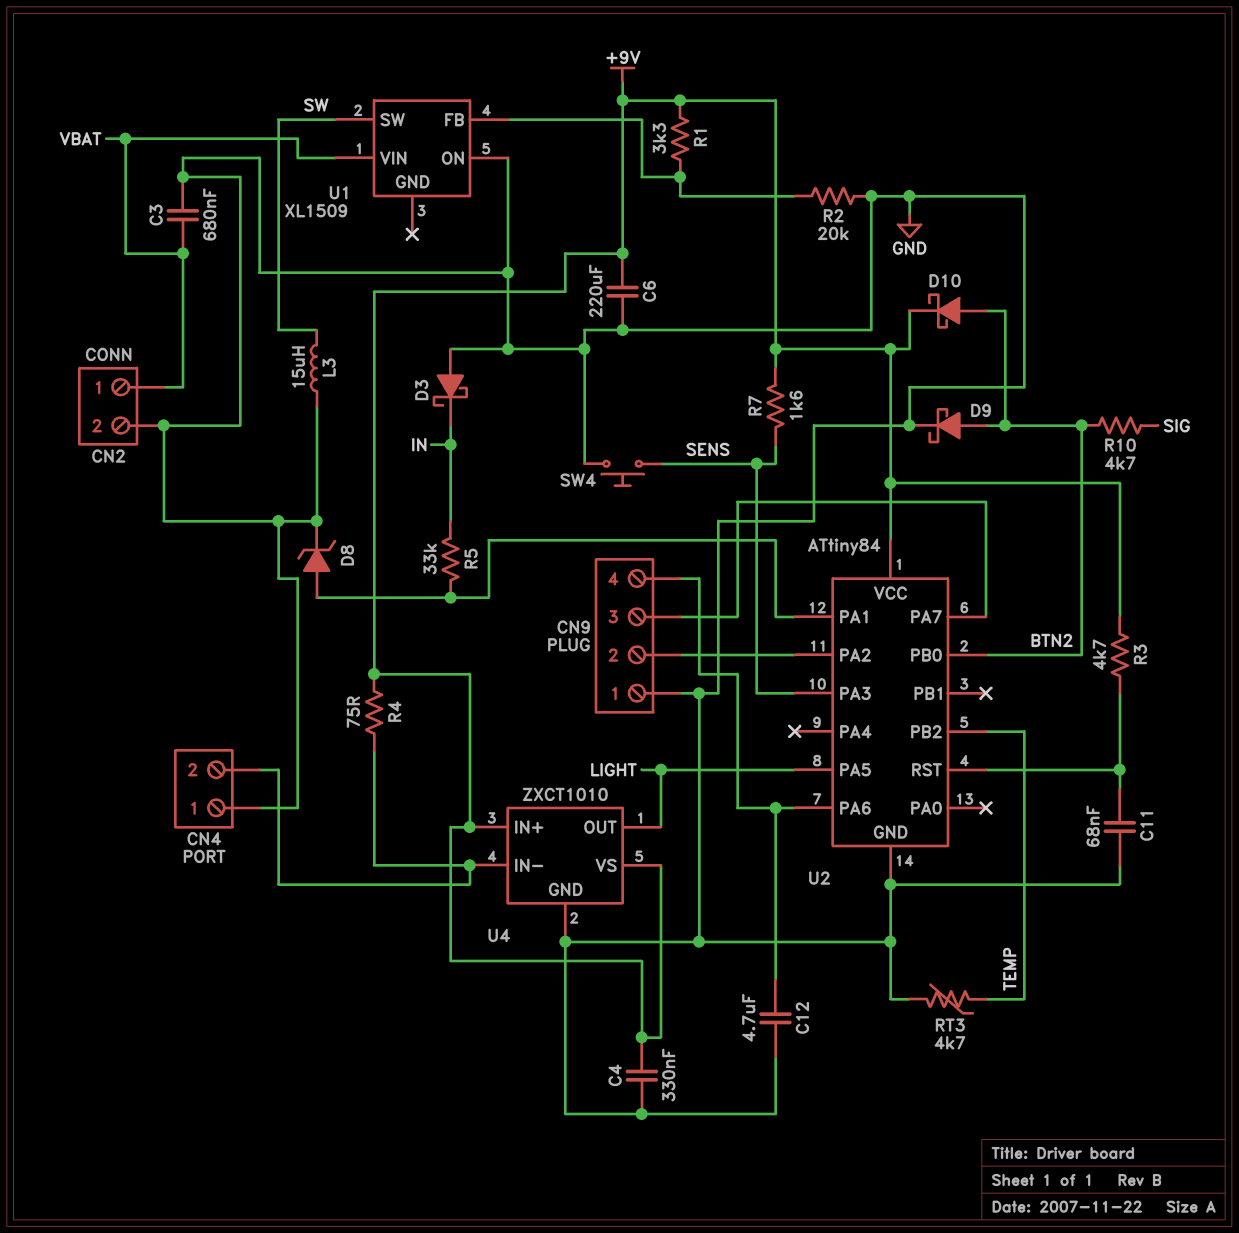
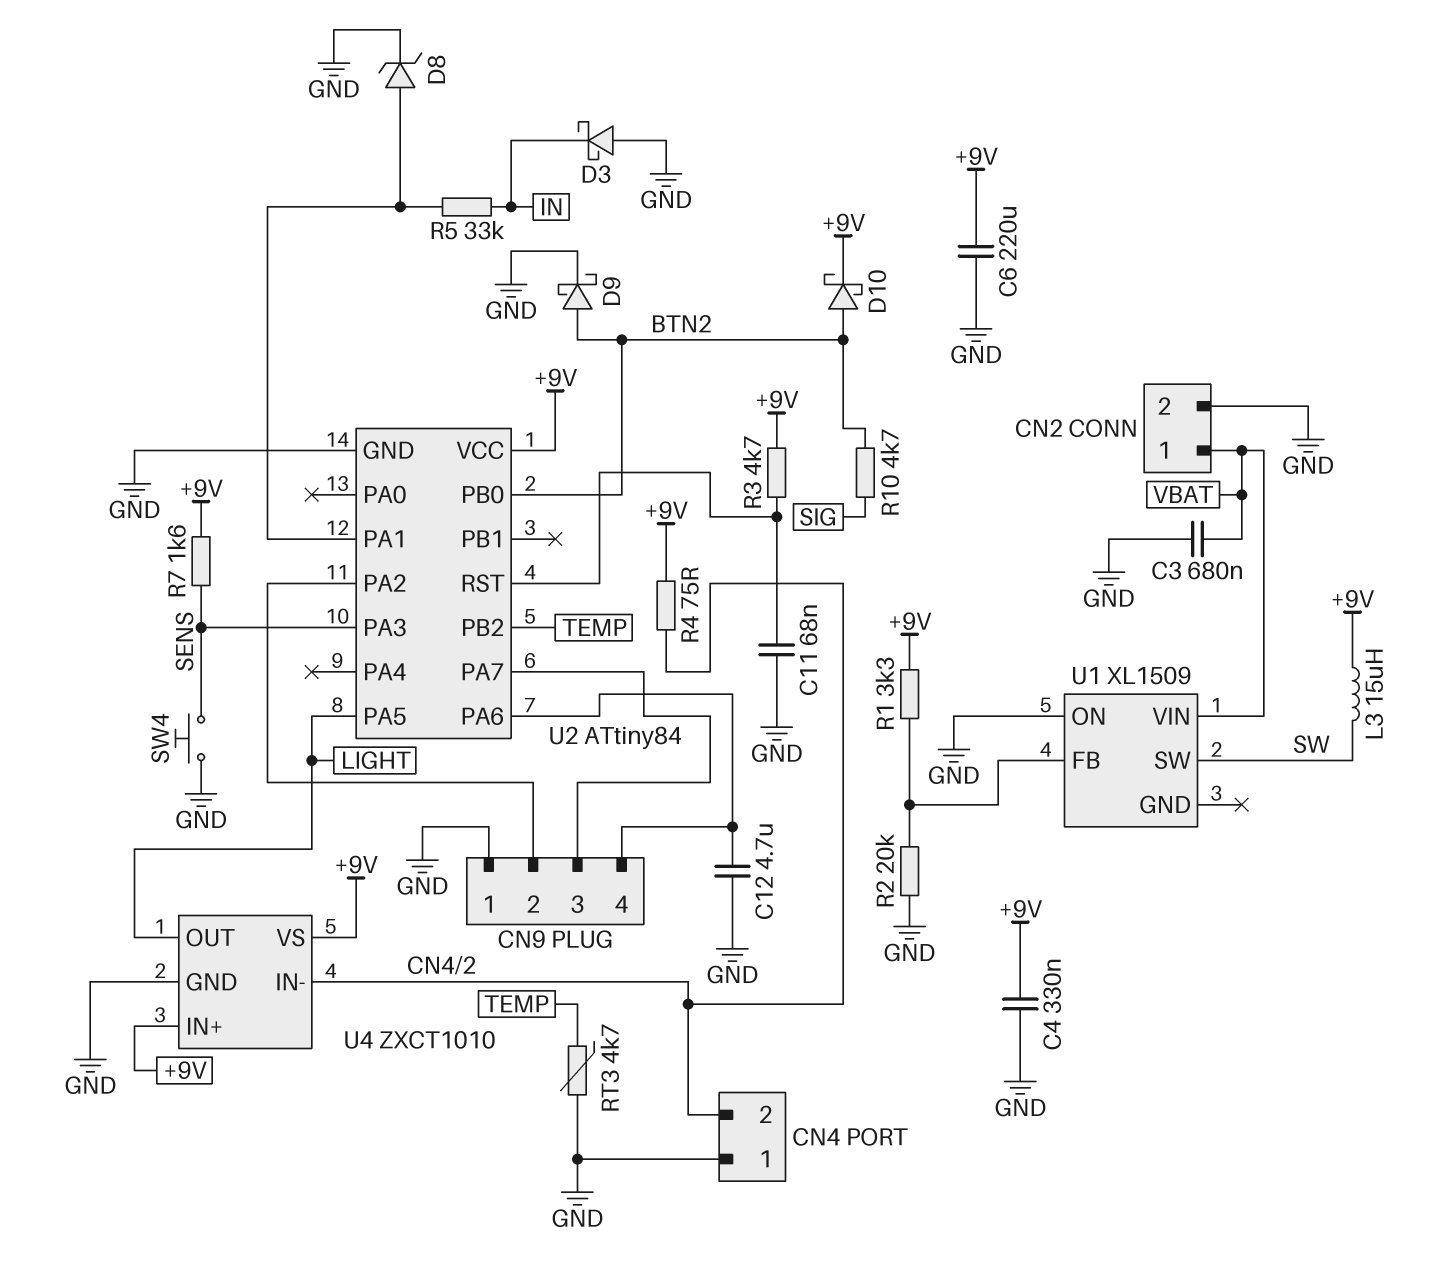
L3: 15uH (GND, SW) -> 15uH (+9V, SW)

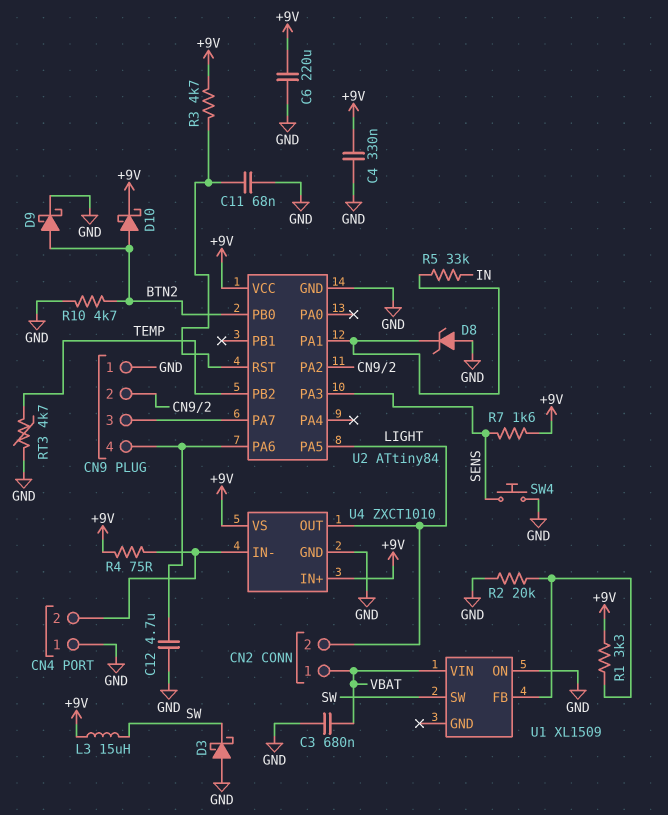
CN2 pin 2: GND -> LIGHT
D3: schottky (A GND, K IN) -> schottky (A GND, K SW)
D8: zener (A U2/PA1, K GND) -> zener (A GND, K U2/PA1)
R10: 4.7k (BTN2, SIG) -> 4.7k (BTN2, GND)

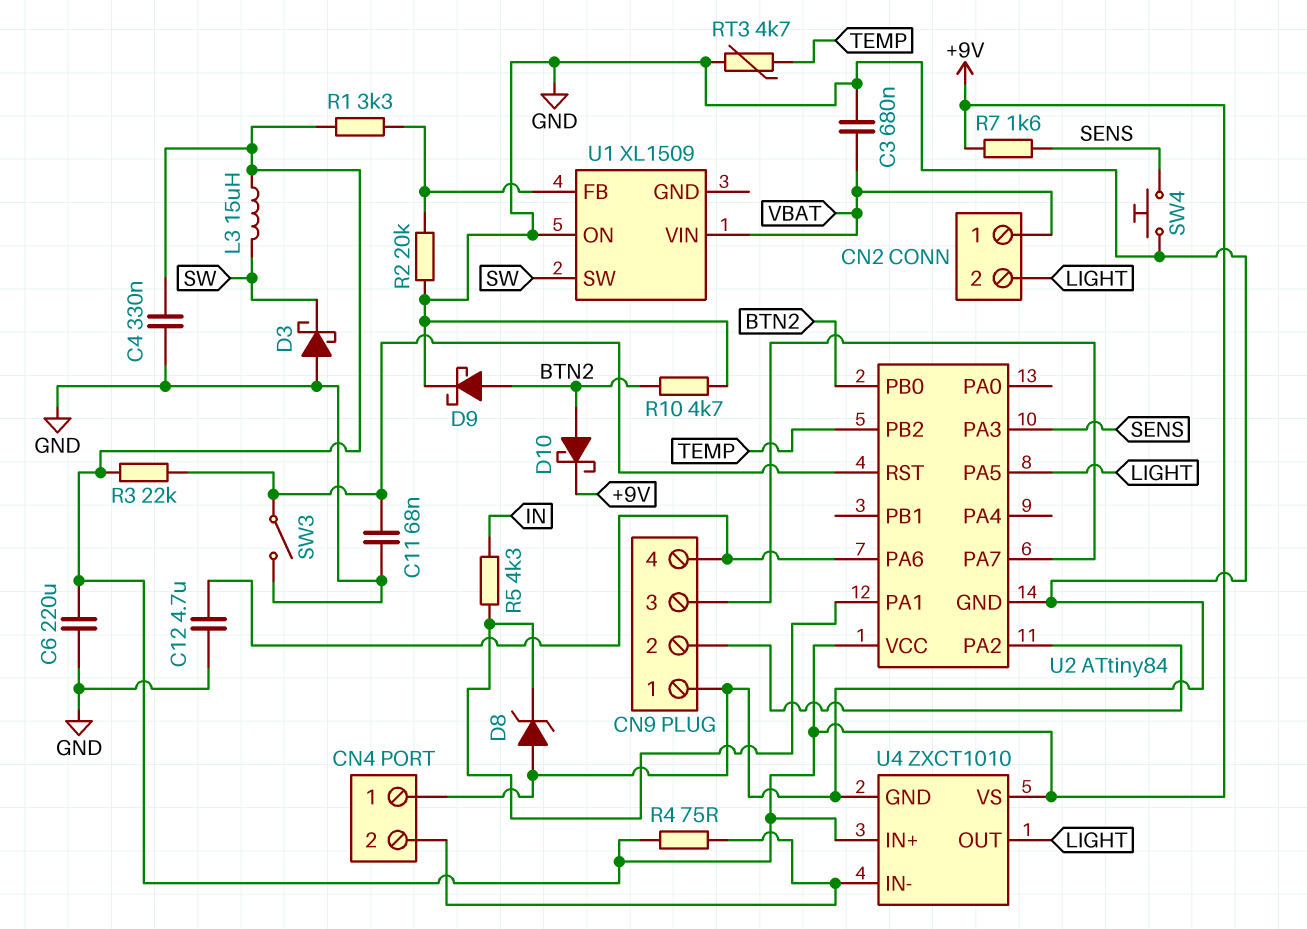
R3: 4.7k (+9V, U2/RST) -> 22k (+9V, U2/RST)
R5: 33k (IN, U2/PA1) -> 4.3k (IN, U2/PA1)
SW3: none -> switch (GND, U2/RST)

